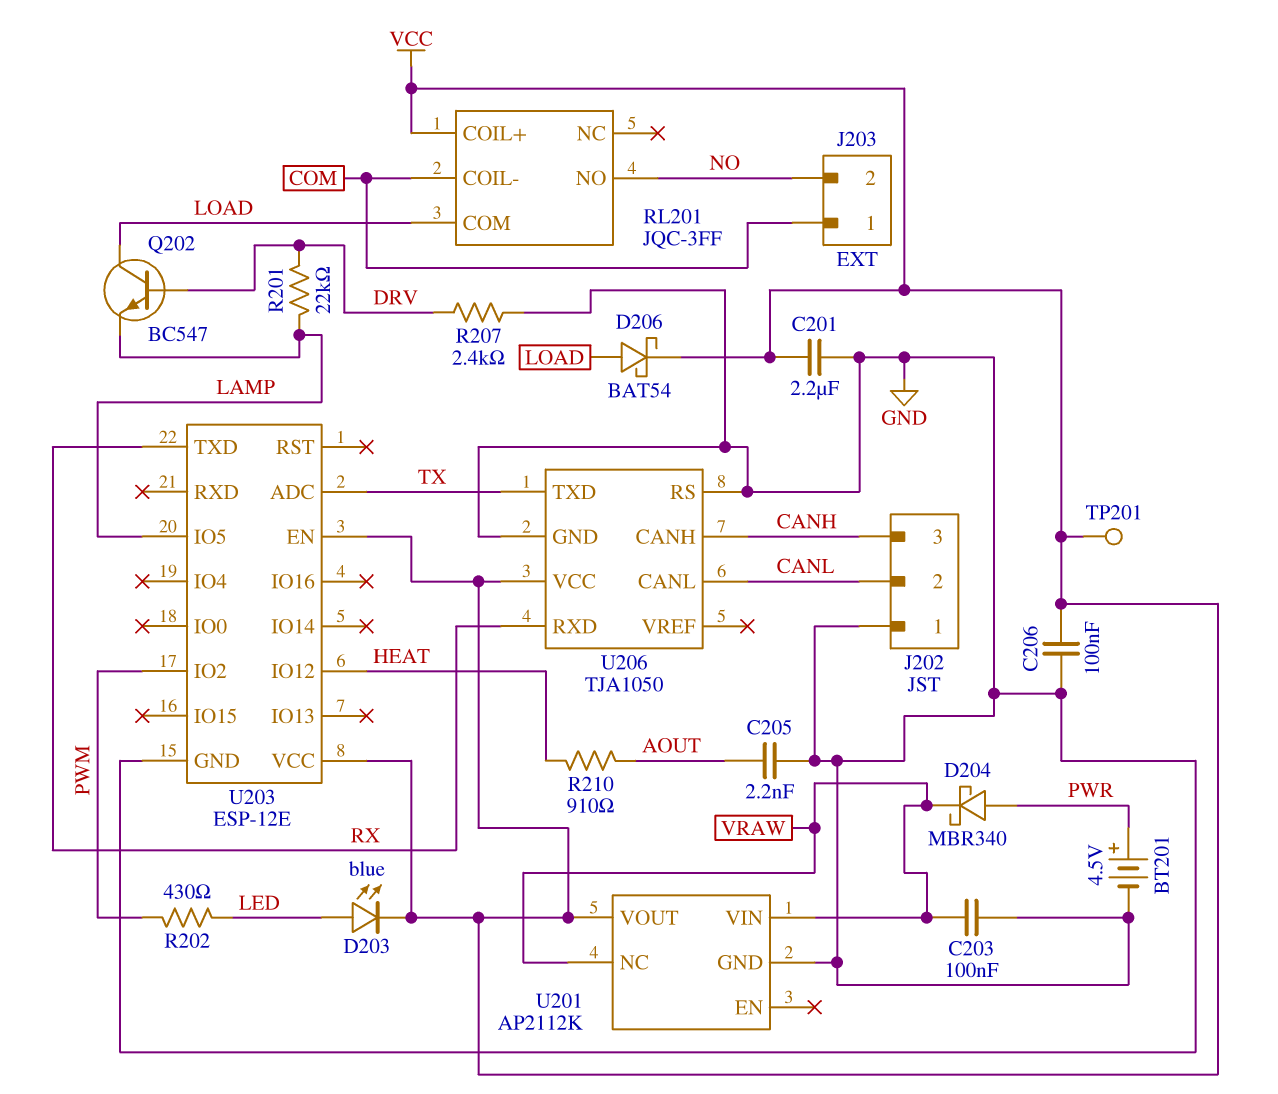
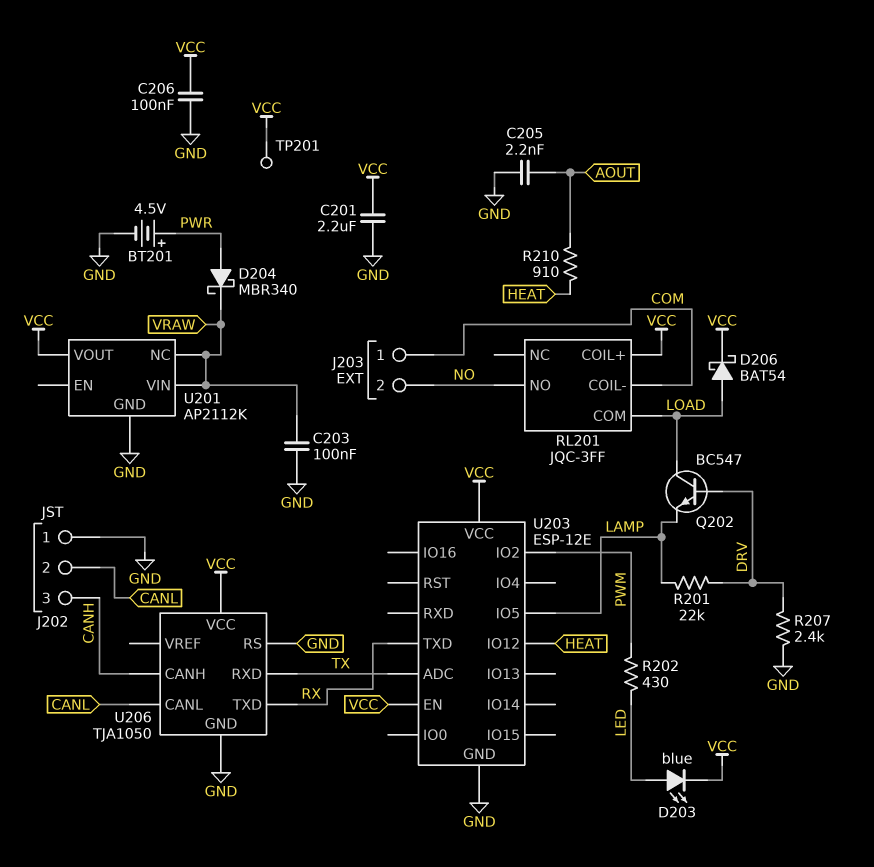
U206 pin RXD: RX -> TX
U206 pin TXD: TX -> RX

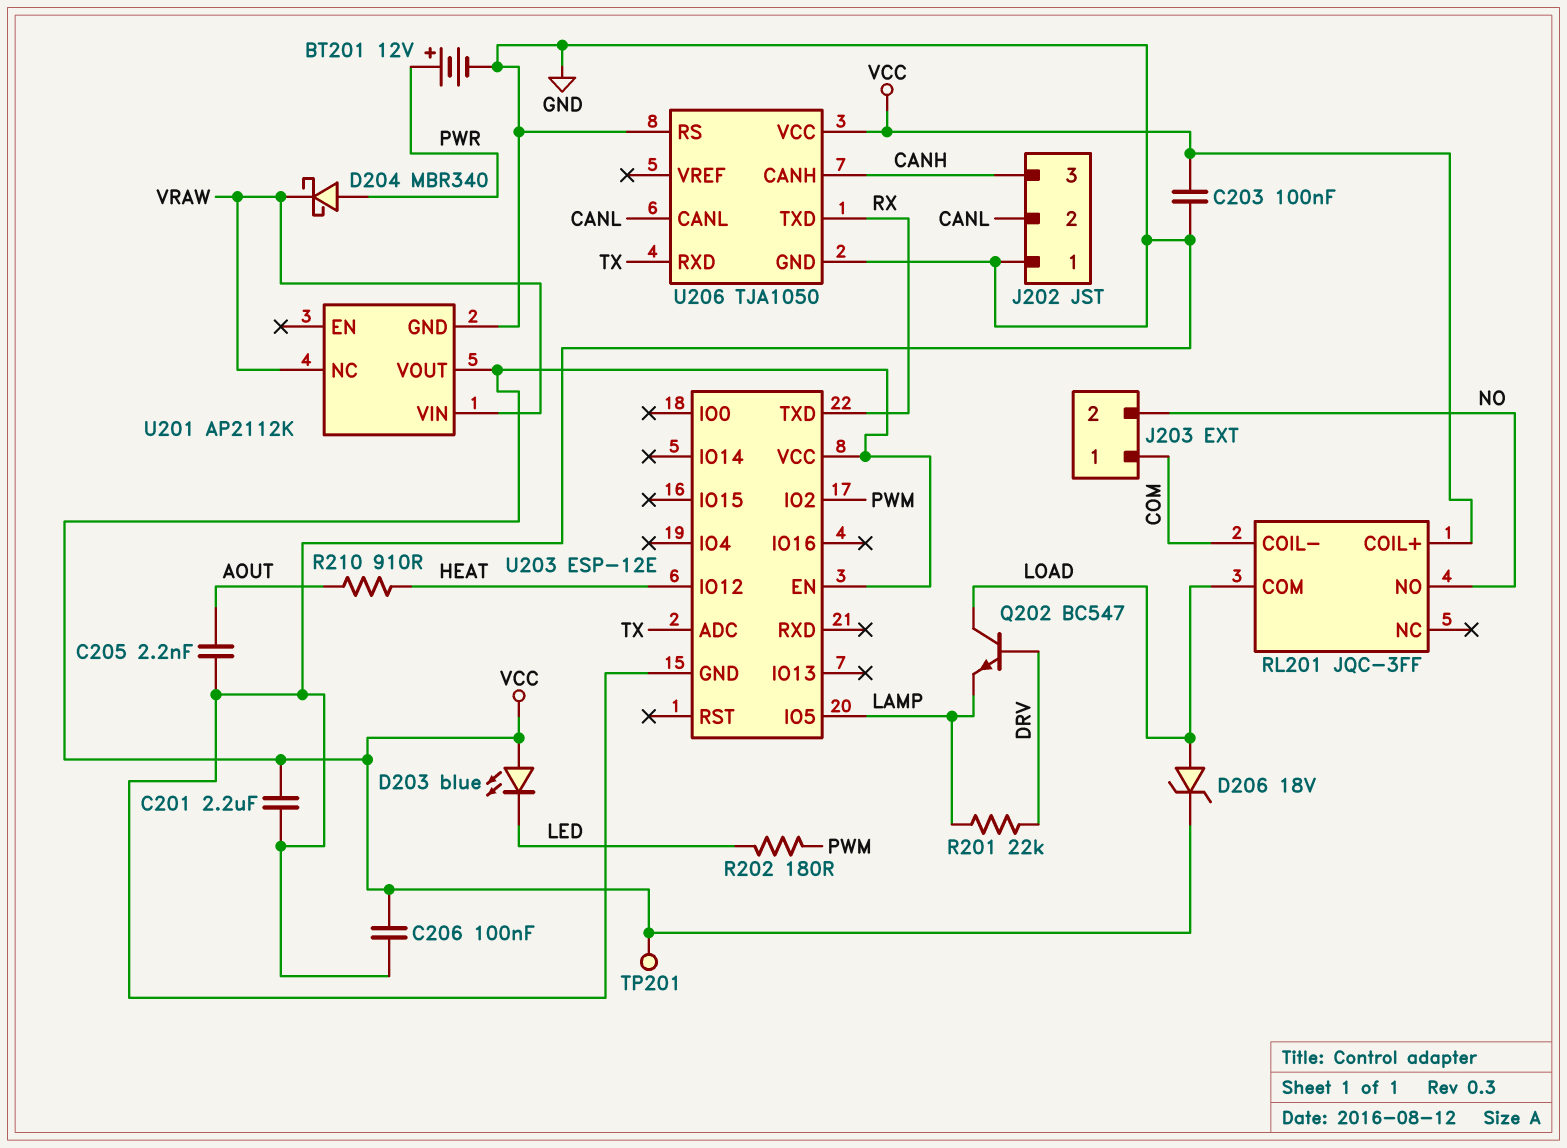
BT201: 4.5V (plus PWR, minus GND) -> 12V (plus PWR, minus GND)
C203: 100nF (GND, VRAW) -> 100nF (GND, VCC)
D203: LED blue (A LED, K VCC) -> LED blue (A VCC, K LED)
D206: schottky BAT54 (A LOAD, K VCC) -> zener 18V (A LOAD, K VCC)
R202: 430 (LED, PWM) -> 180 (LED, PWM)
R207: 2.4k (DRV, GND) -> none

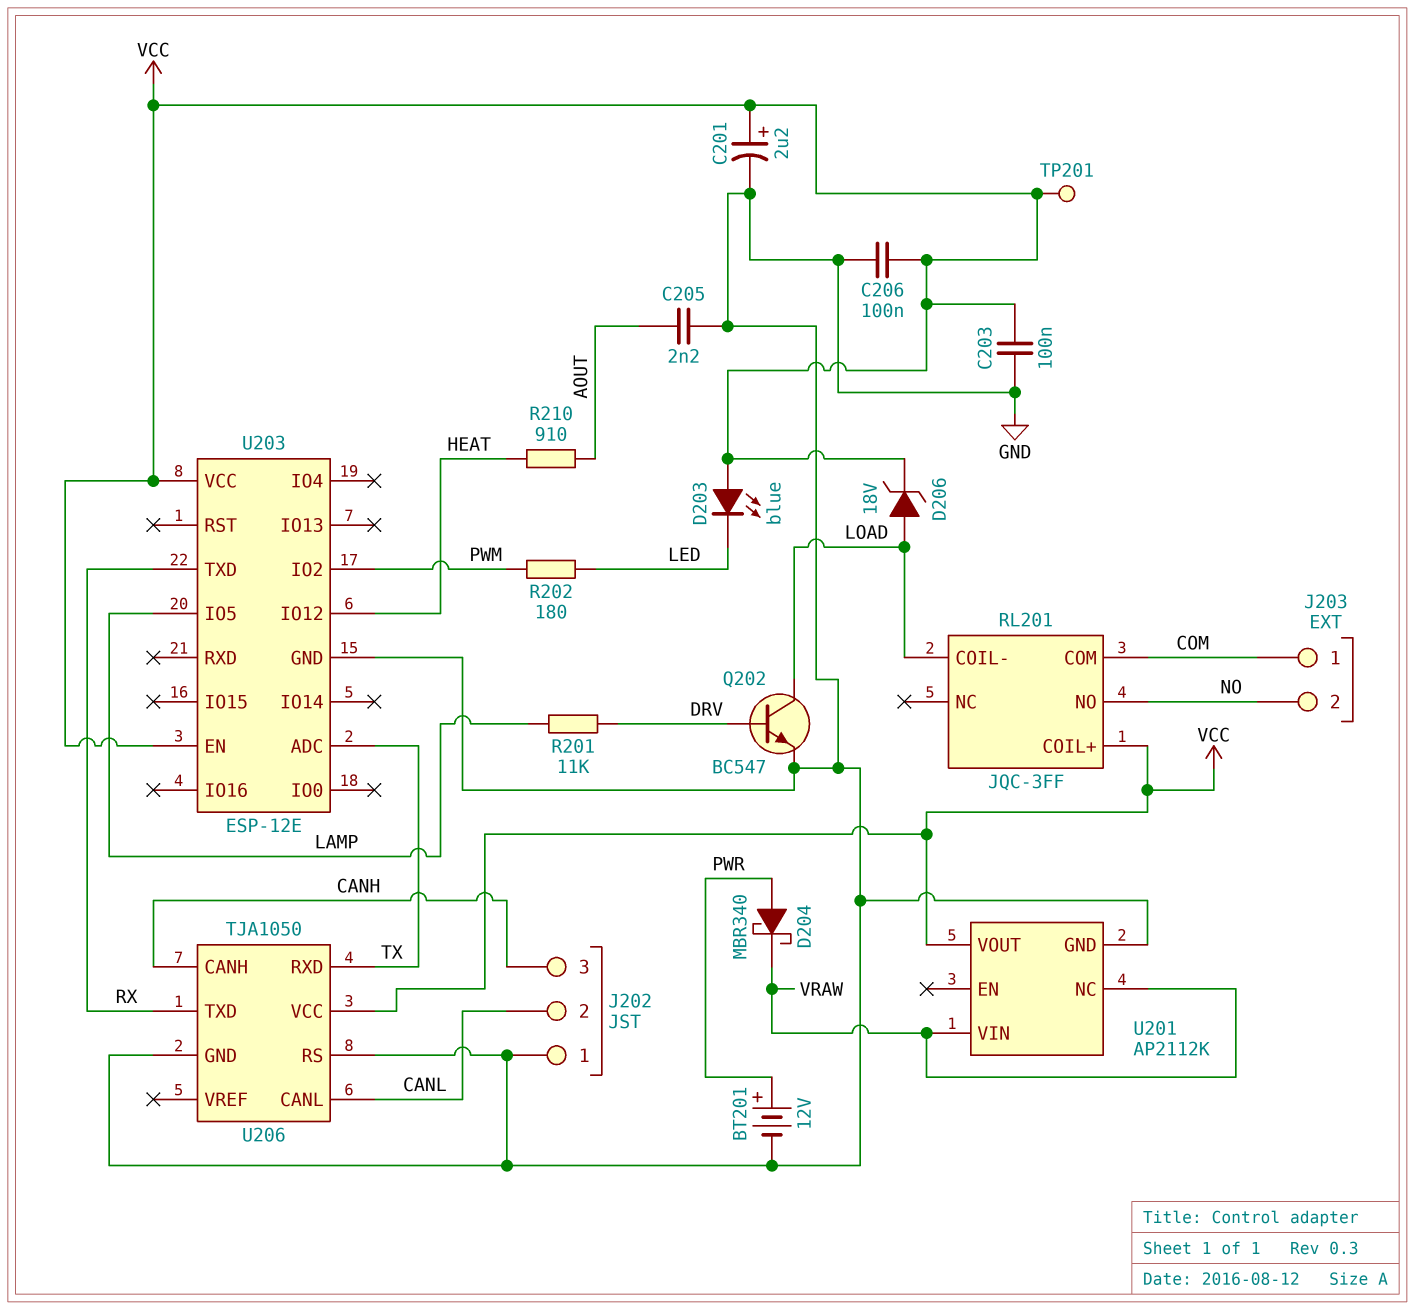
C201: 2.2uF (GND, VCC) -> 2.2uF (plus VCC, minus GND)
Q202: NPN BC547 (B DRV, C LOAD, E LAMP) -> NPN BC547 (B DRV, C LOAD, E GND)
R201: 22k (DRV, LAMP) -> 11k (DRV, LAMP)
RL201 pin COIL-: COM -> LOAD
RL201 pin COM: LOAD -> COM

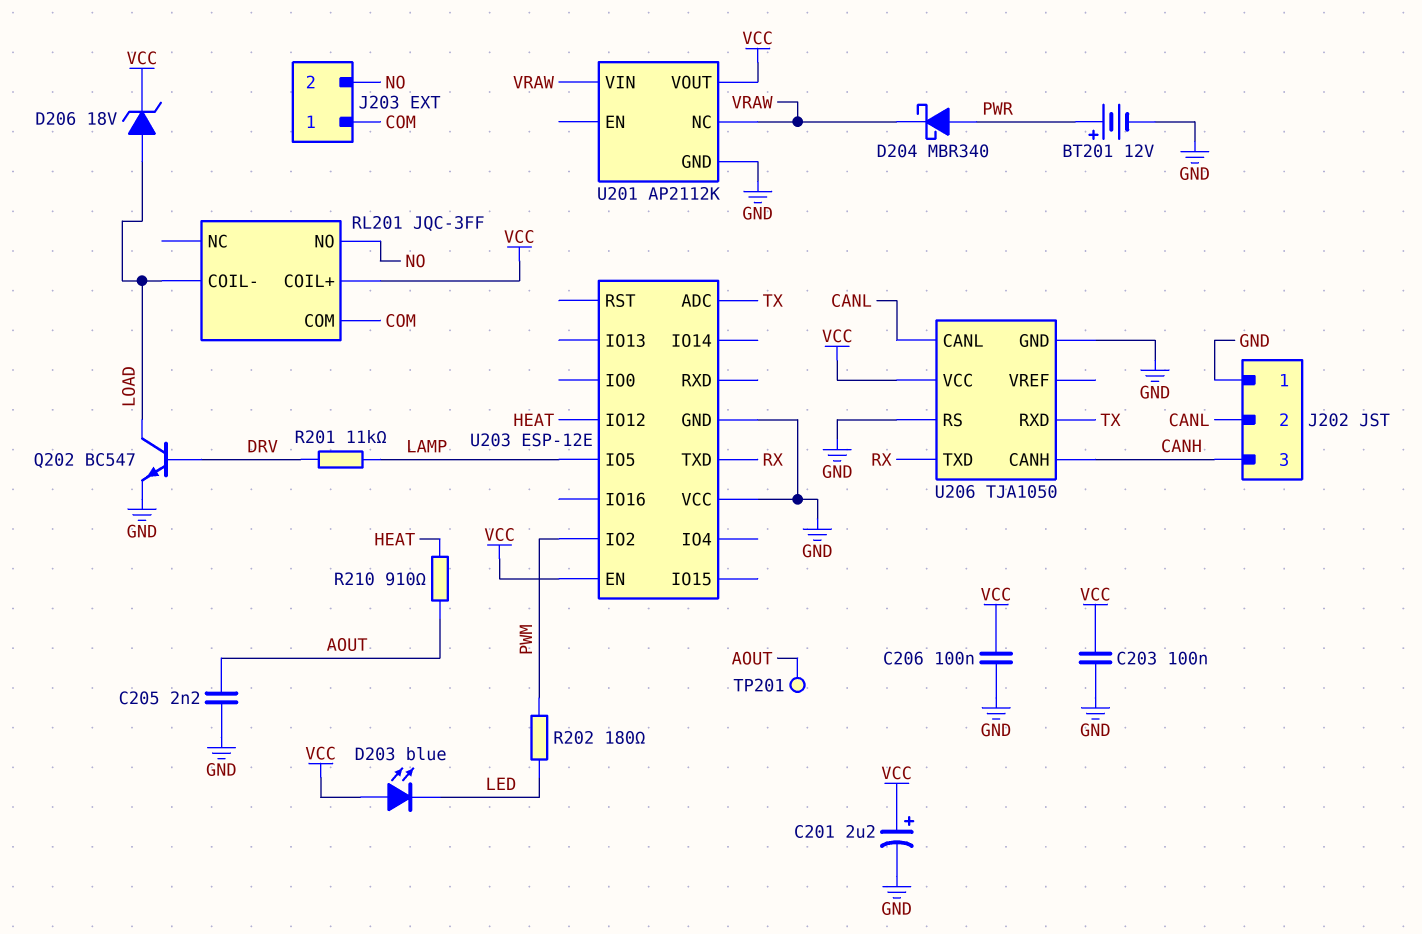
TP201: test point (VCC) -> test point (AOUT)
U203 pin VCC: VCC -> GND

